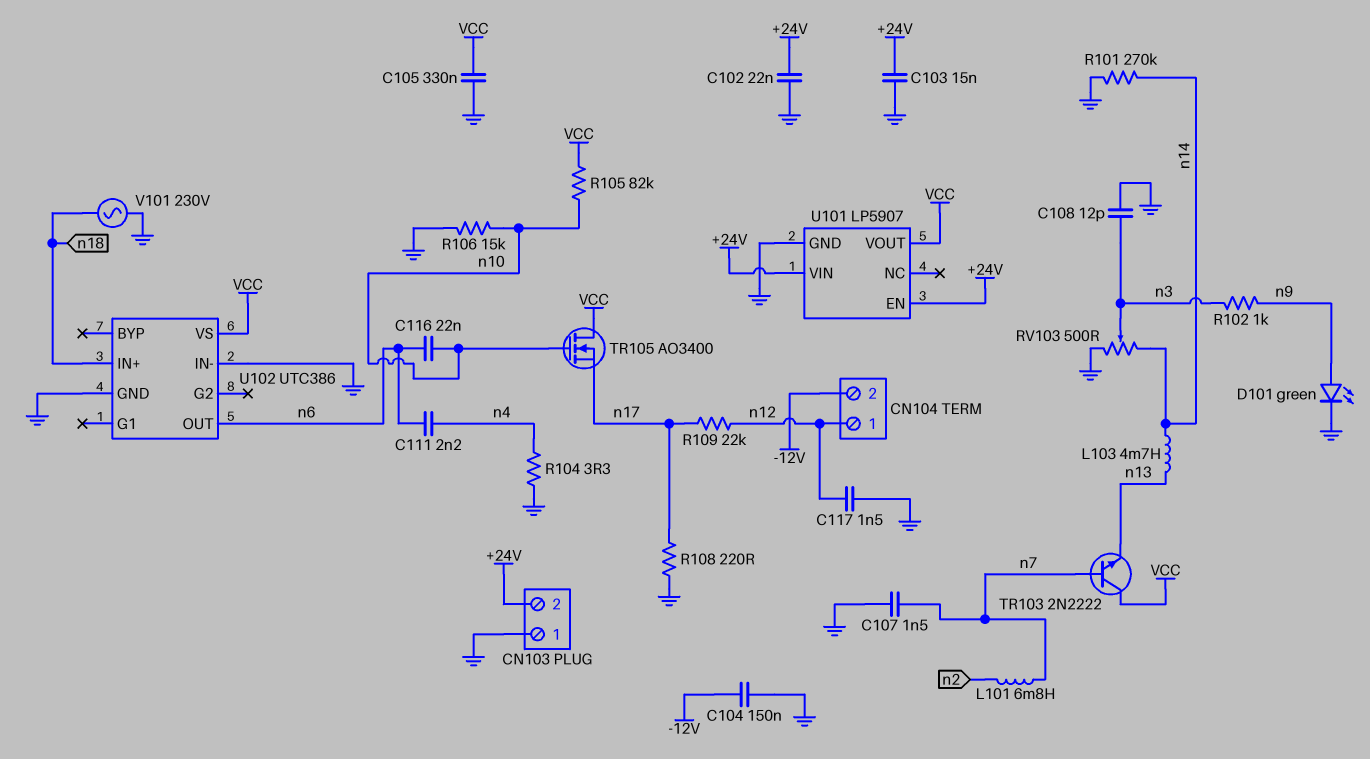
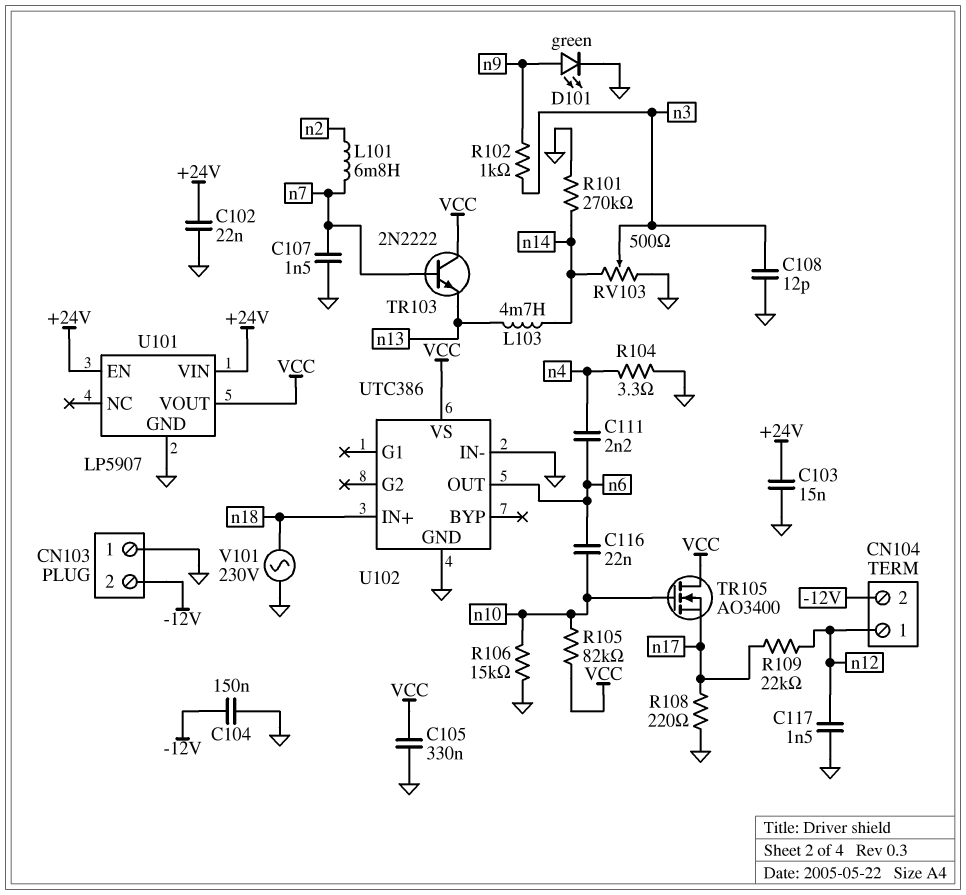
CN103 pin 2: +24V -> -12V

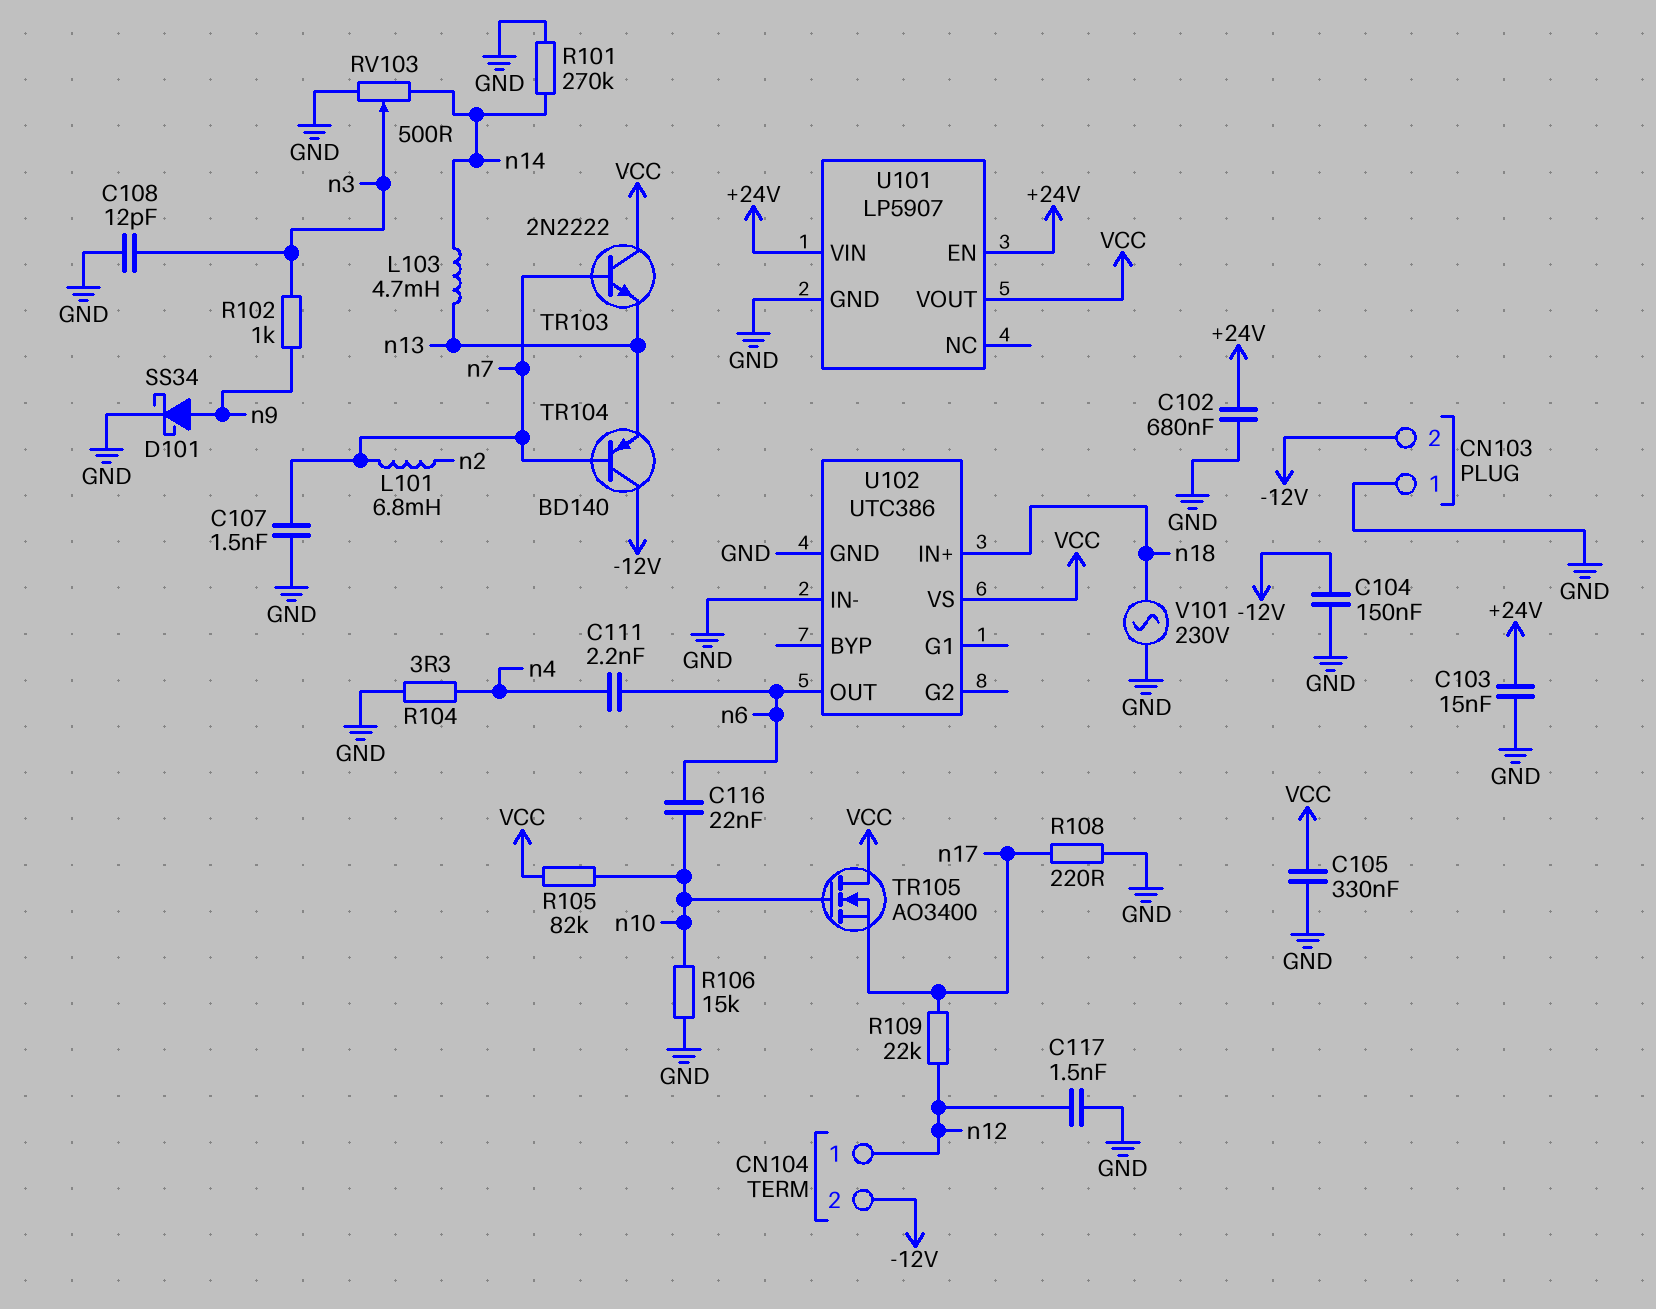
C102: 22nF (+24V, GND) -> 680nF (+24V, GND)
D101: LED green (A n9, K GND) -> schottky SS34 (A n9, K GND)
TR104: none -> PNP BD140 (B n7, C -12V, E n13)

